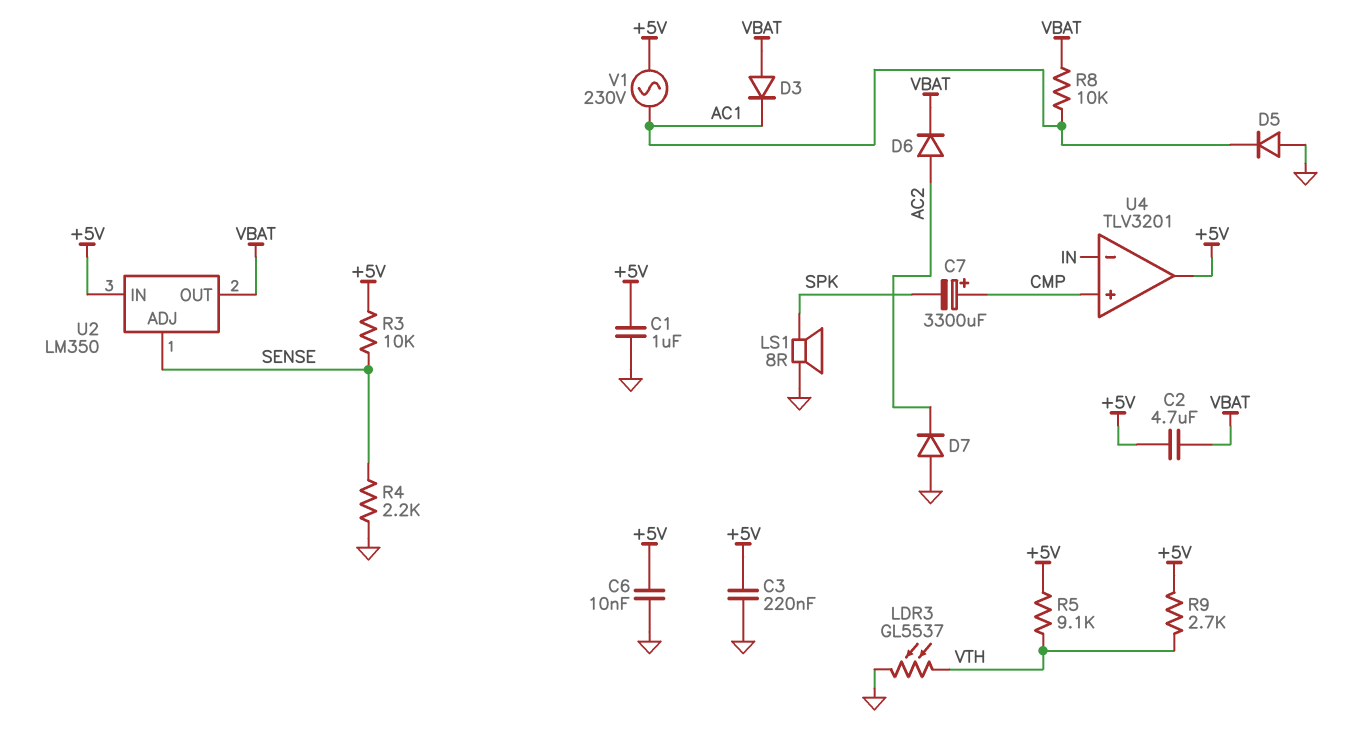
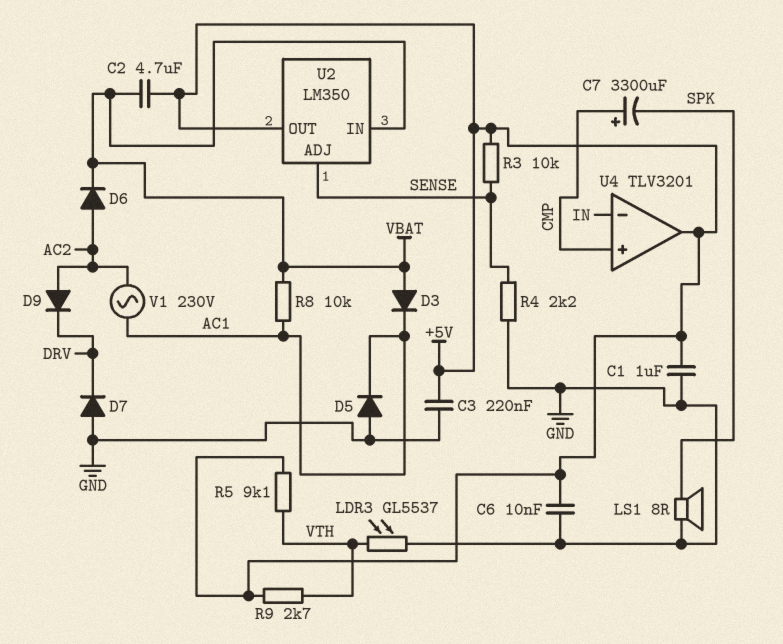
D7: diode (A GND, K AC2) -> diode (A GND, K DRV)
D9: none -> diode (A AC2, K DRV)
U2 pin IN: +5V -> VBAT
U2 pin OUT: VBAT -> +5V
V1: AC 230V (+5V, AC1) -> AC 230V (AC1, AC2)

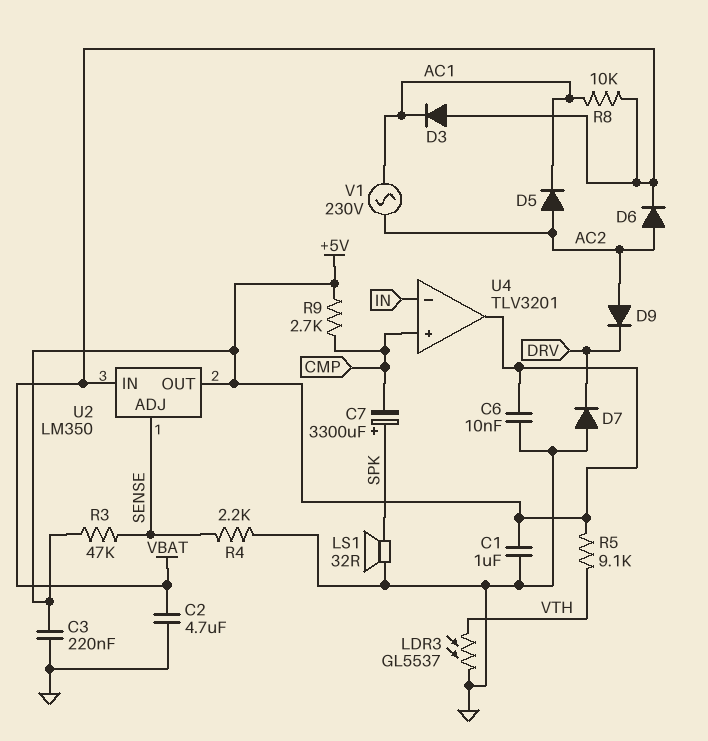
C2: 4.7uF (+5V, VBAT) -> 4.7uF (GND, VBAT)
C7: 3300uF (plus CMP, minus SPK) -> 3300uF (plus SPK, minus CMP)
D5: diode (A GND, K AC1) -> diode (A AC2, K AC1)
LS1: speaker 8R (GND, SPK) -> speaker 32R (GND, SPK)
R3: 10k (+5V, SENSE) -> 47k (+5V, SENSE)
R9: 2.7k (+5V, VTH) -> 2.7k (+5V, CMP)

